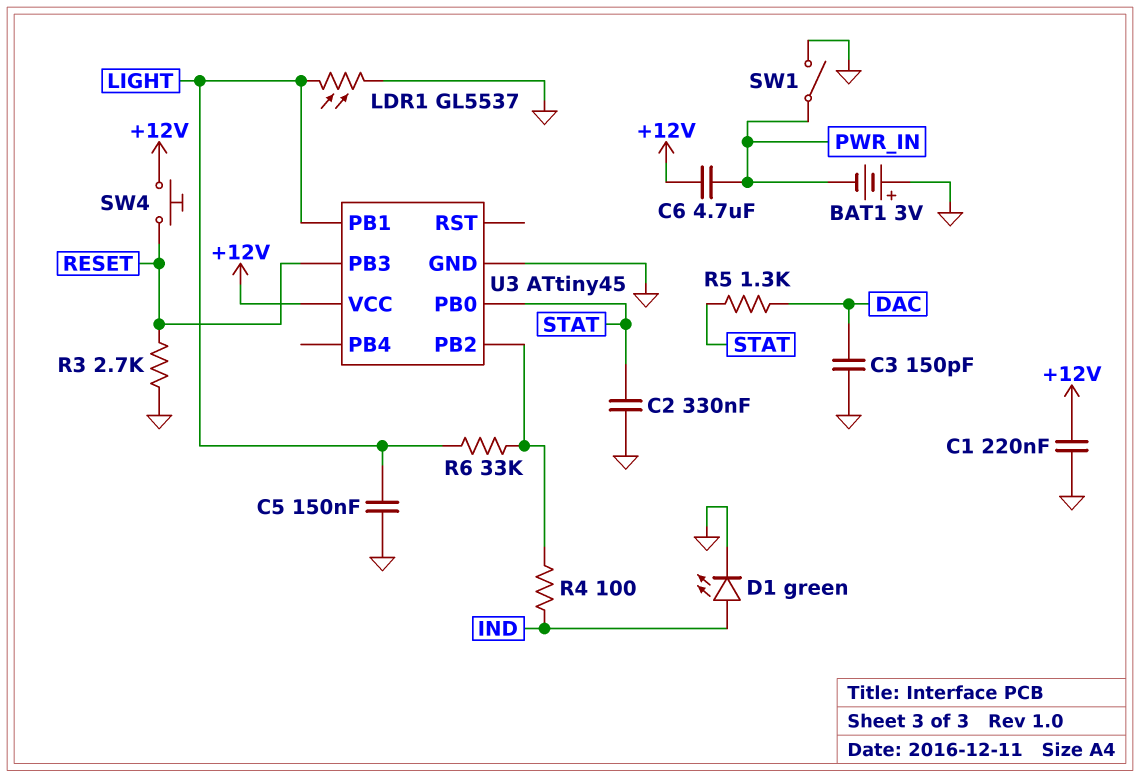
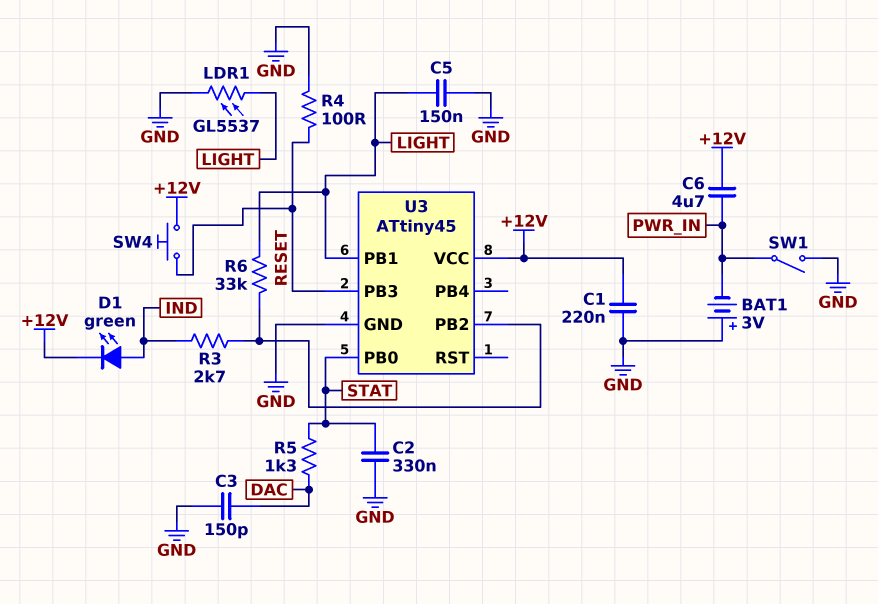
D1: LED green (A IND, K GND) -> LED green (A IND, K +12V)
R3: 2.7k (GND, RESET) -> 2.7k (IND, U3/PB2)
R4: 100 (IND, U3/PB2) -> 100 (GND, RESET)

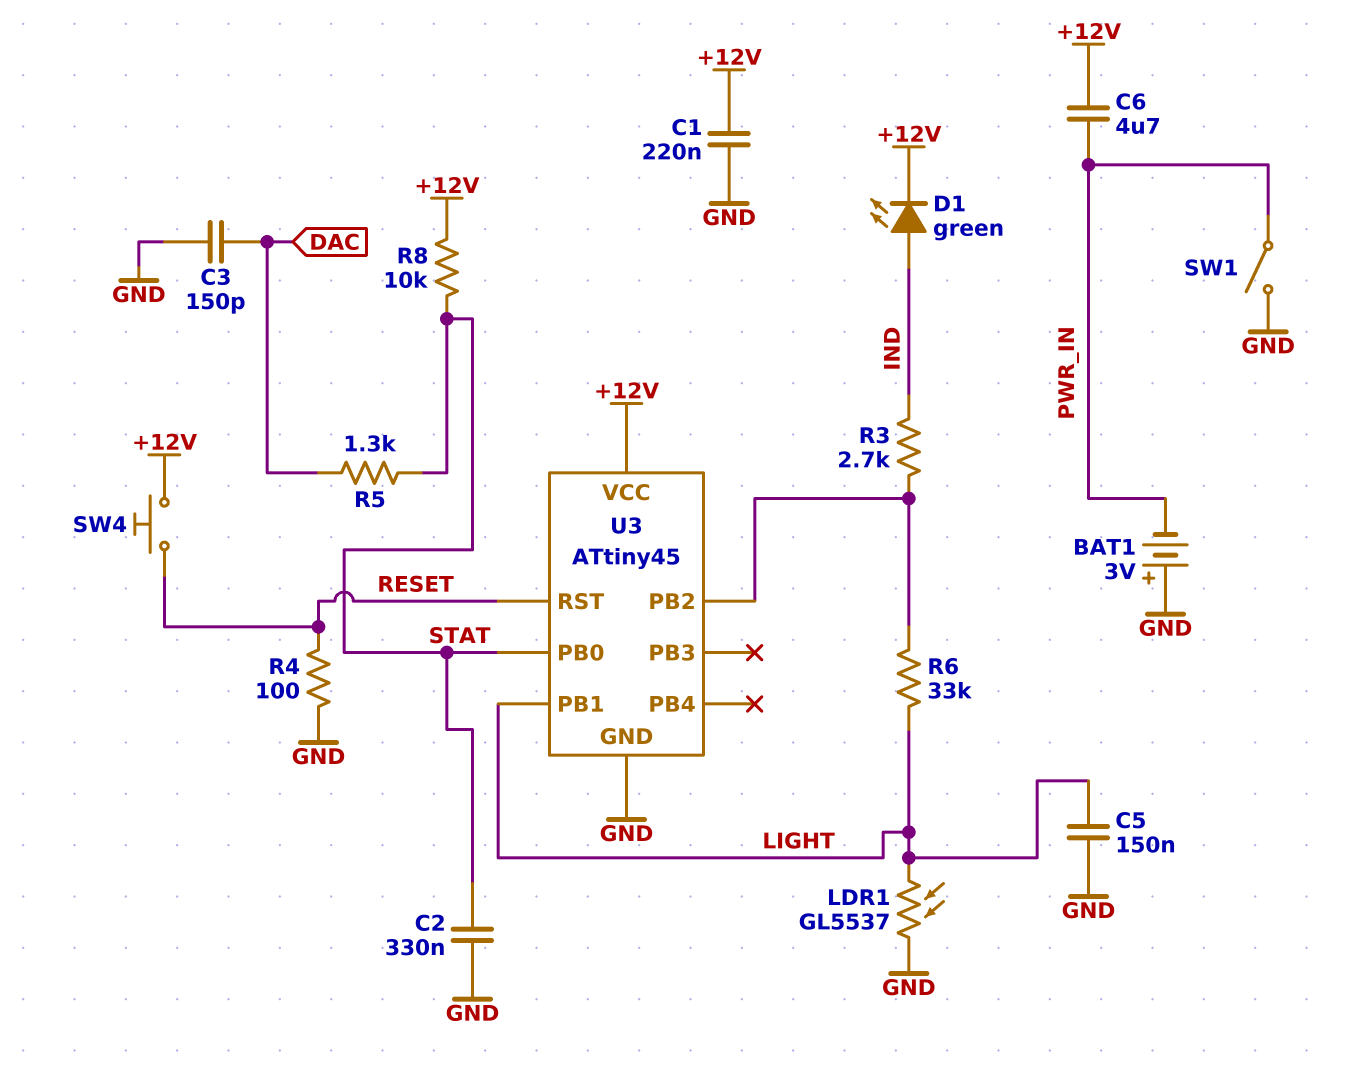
R8: none -> 10k (+12V, STAT)
U3 pin PB3: RESET -> none
U3 pin RST: none -> RESET

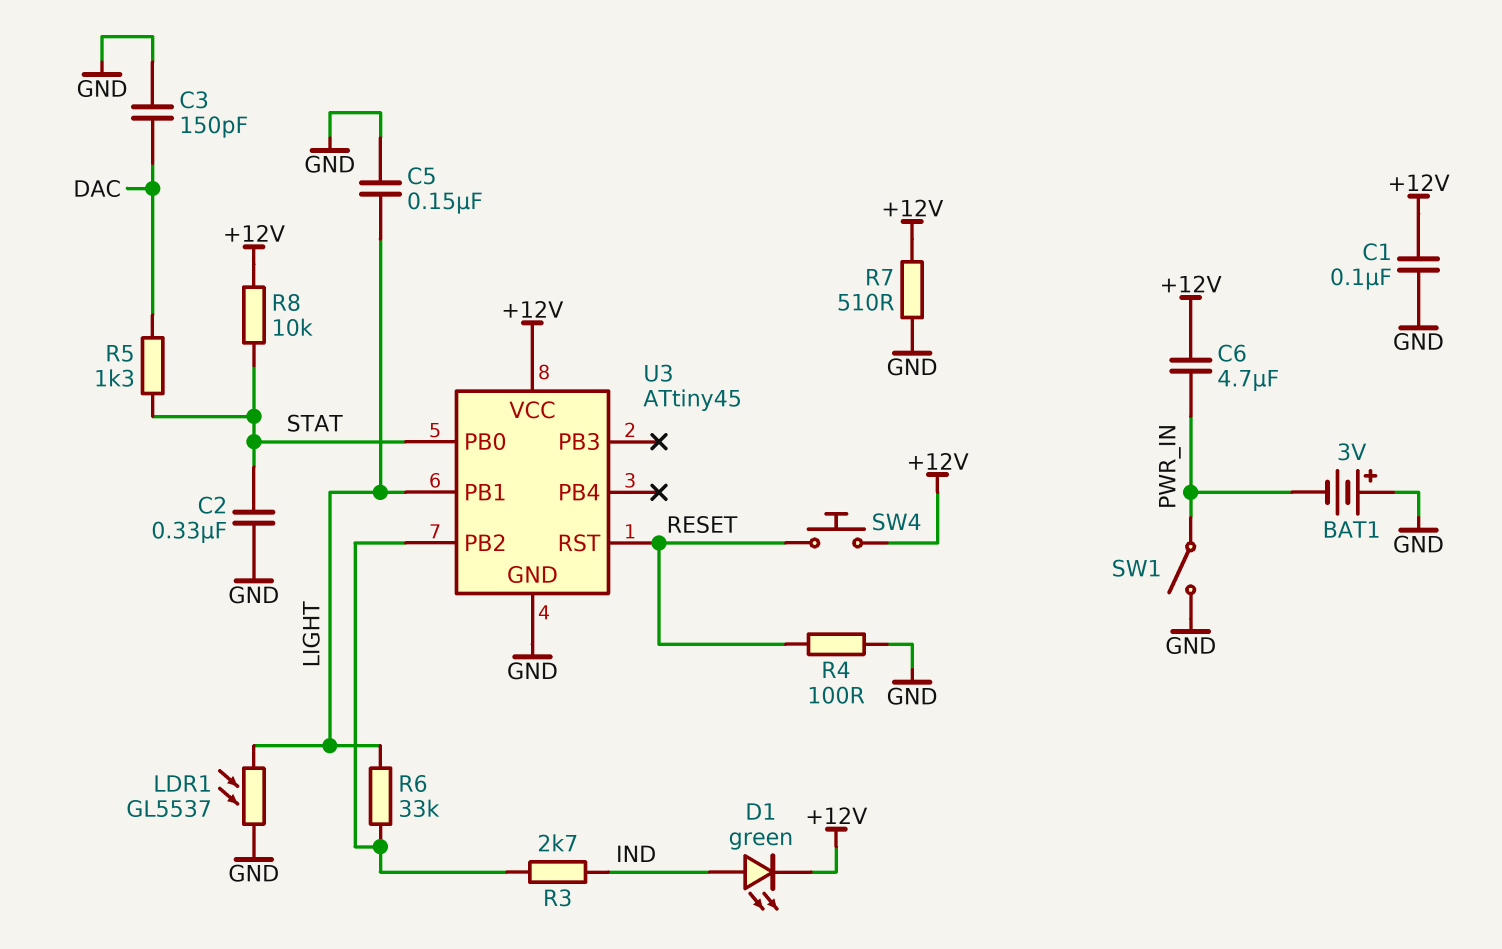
C1: 220nF (+12V, GND) -> 100nF (+12V, GND)
R7: none -> 510 (+12V, GND)

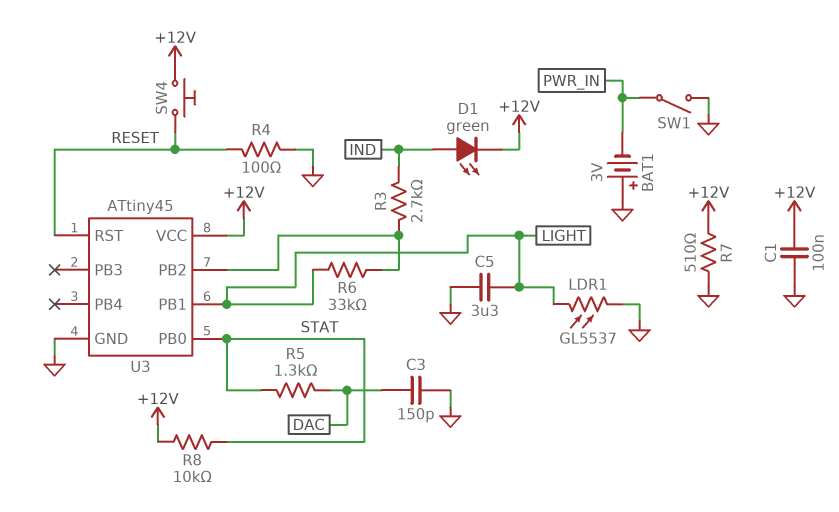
C2: 330nF (GND, STAT) -> none
C5: 150nF (GND, LIGHT) -> 3.3uF (GND, LIGHT)
C6: 4.7uF (+12V, PWR_IN) -> none

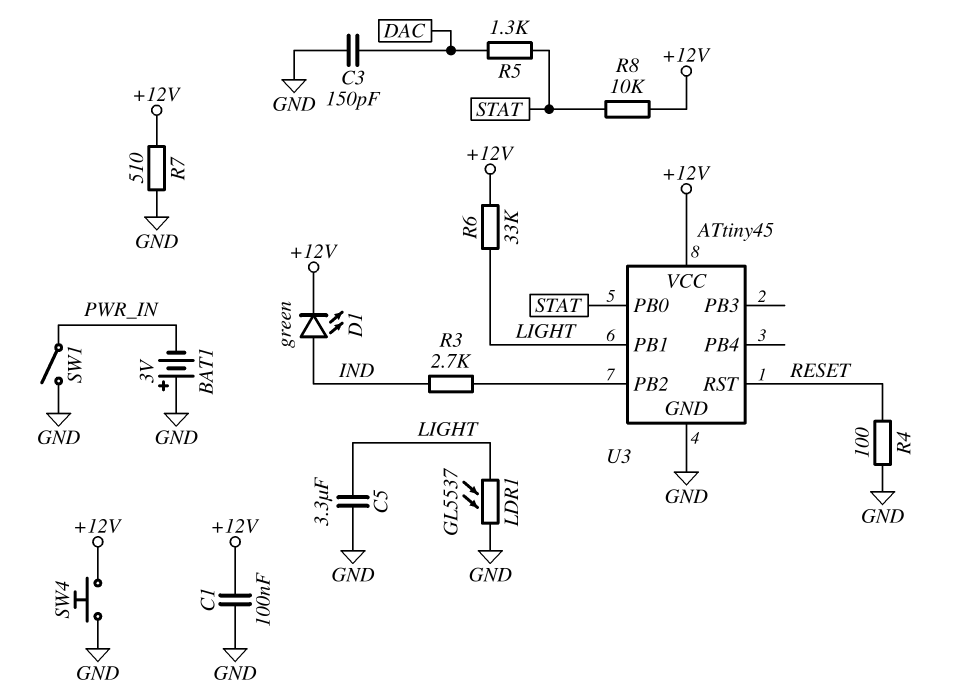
R6: 33k (LIGHT, U3/PB2) -> 33k (+12V, LIGHT)
SW4: button (+12V, RESET) -> button (+12V, GND)

